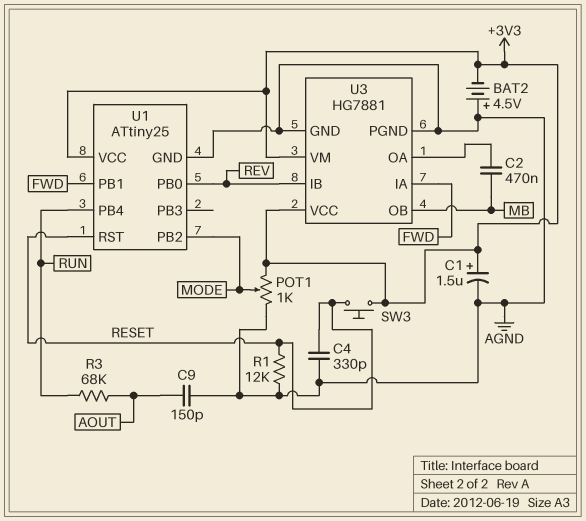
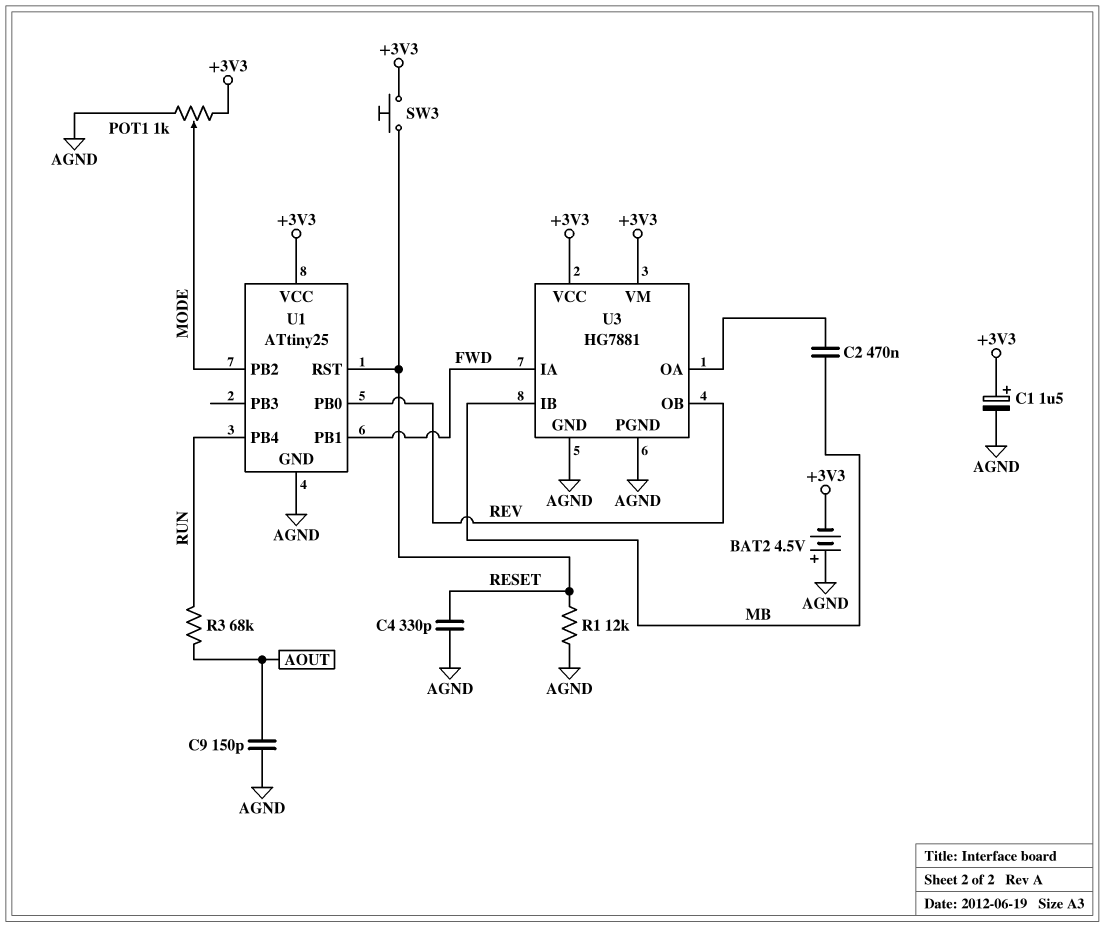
U3 pin IB: REV -> MB
U3 pin OB: MB -> REV

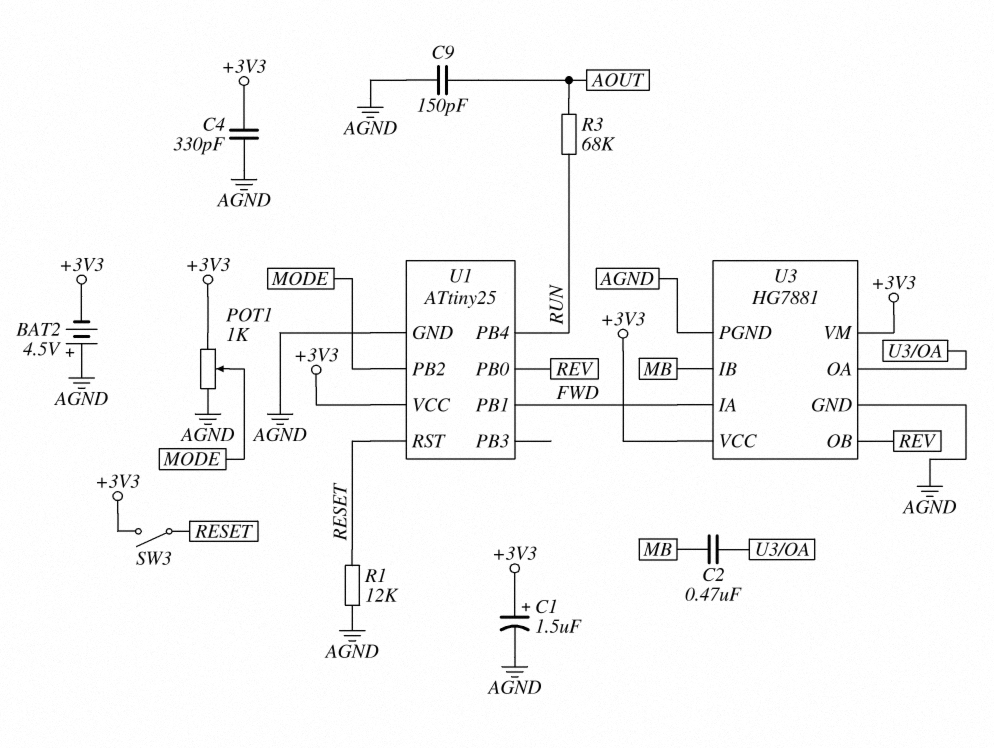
C4: 330pF (AGND, RESET) -> 330pF (+3V3, AGND)
SW3: button (+3V3, RESET) -> switch (+3V3, RESET)

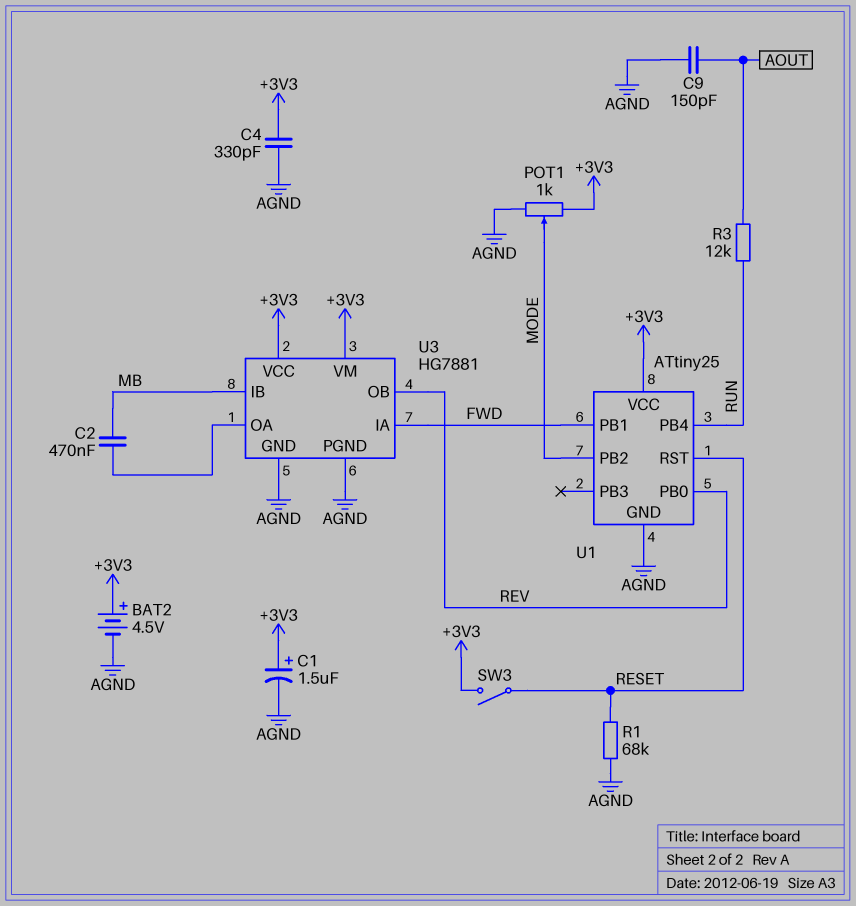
BAT2: 4.5V (plus AGND, minus +3V3) -> 4.5V (plus +3V3, minus AGND)
R1: 12k (AGND, RESET) -> 68k (AGND, RESET)
R3: 68k (AOUT, RUN) -> 12k (AOUT, RUN)

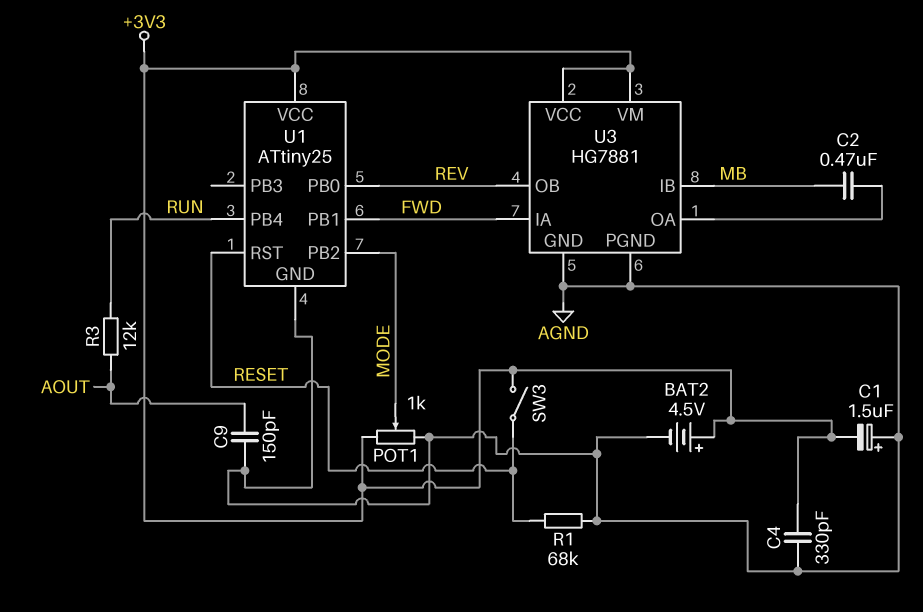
C1: 1.5uF (plus +3V3, minus AGND) -> 1.5uF (plus AGND, minus +3V3)

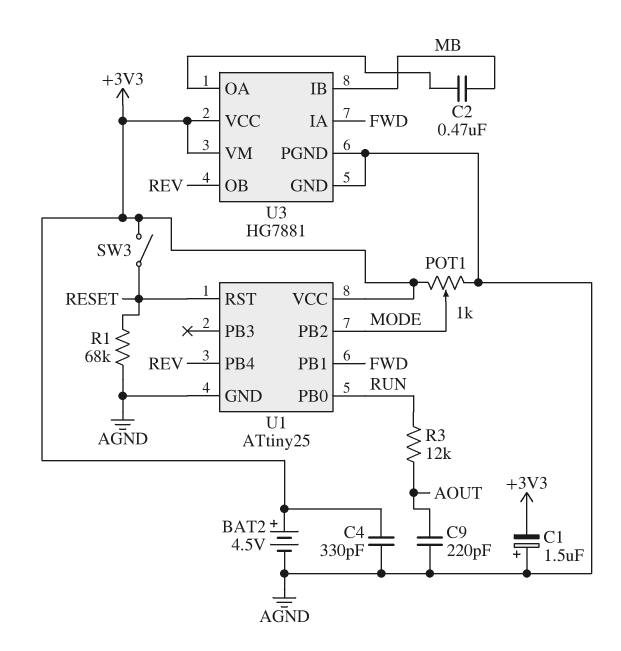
C9: 150pF (AGND, AOUT) -> 220pF (AGND, AOUT)
U1 pin PB0: REV -> RUN
U1 pin PB4: RUN -> REV

